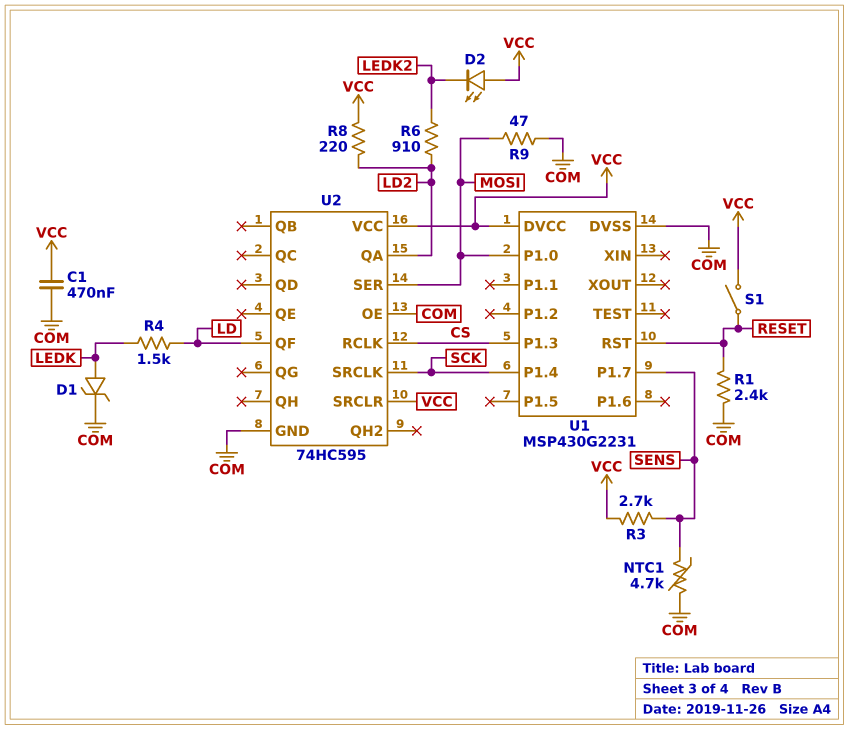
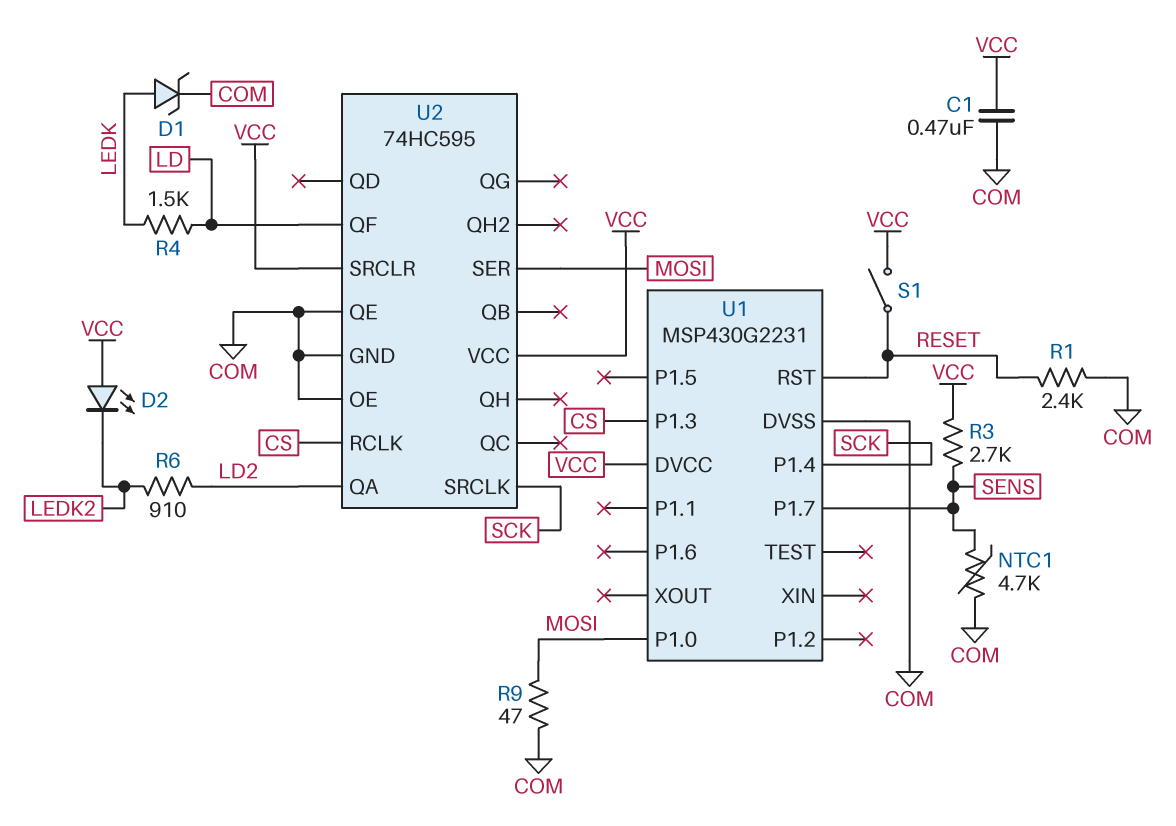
R8: 220 (LD2, VCC) -> none
U2 pin QE: none -> COM

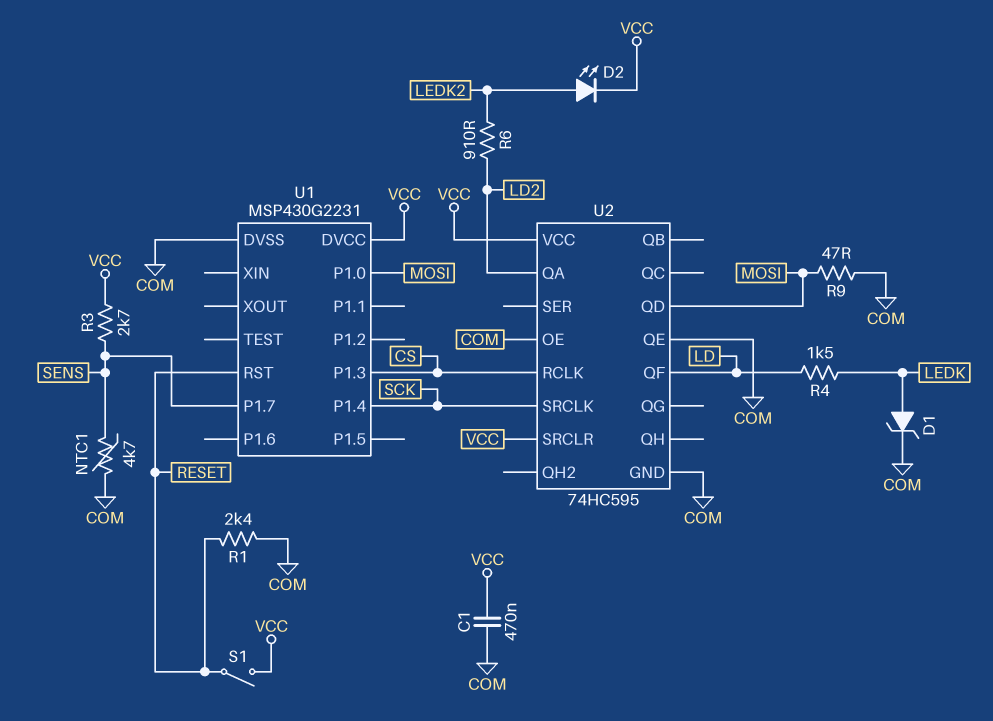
D2: LED (A VCC, K LEDK2) -> LED (A LEDK2, K VCC)
U2 pin QD: none -> MOSI
U2 pin SER: MOSI -> none

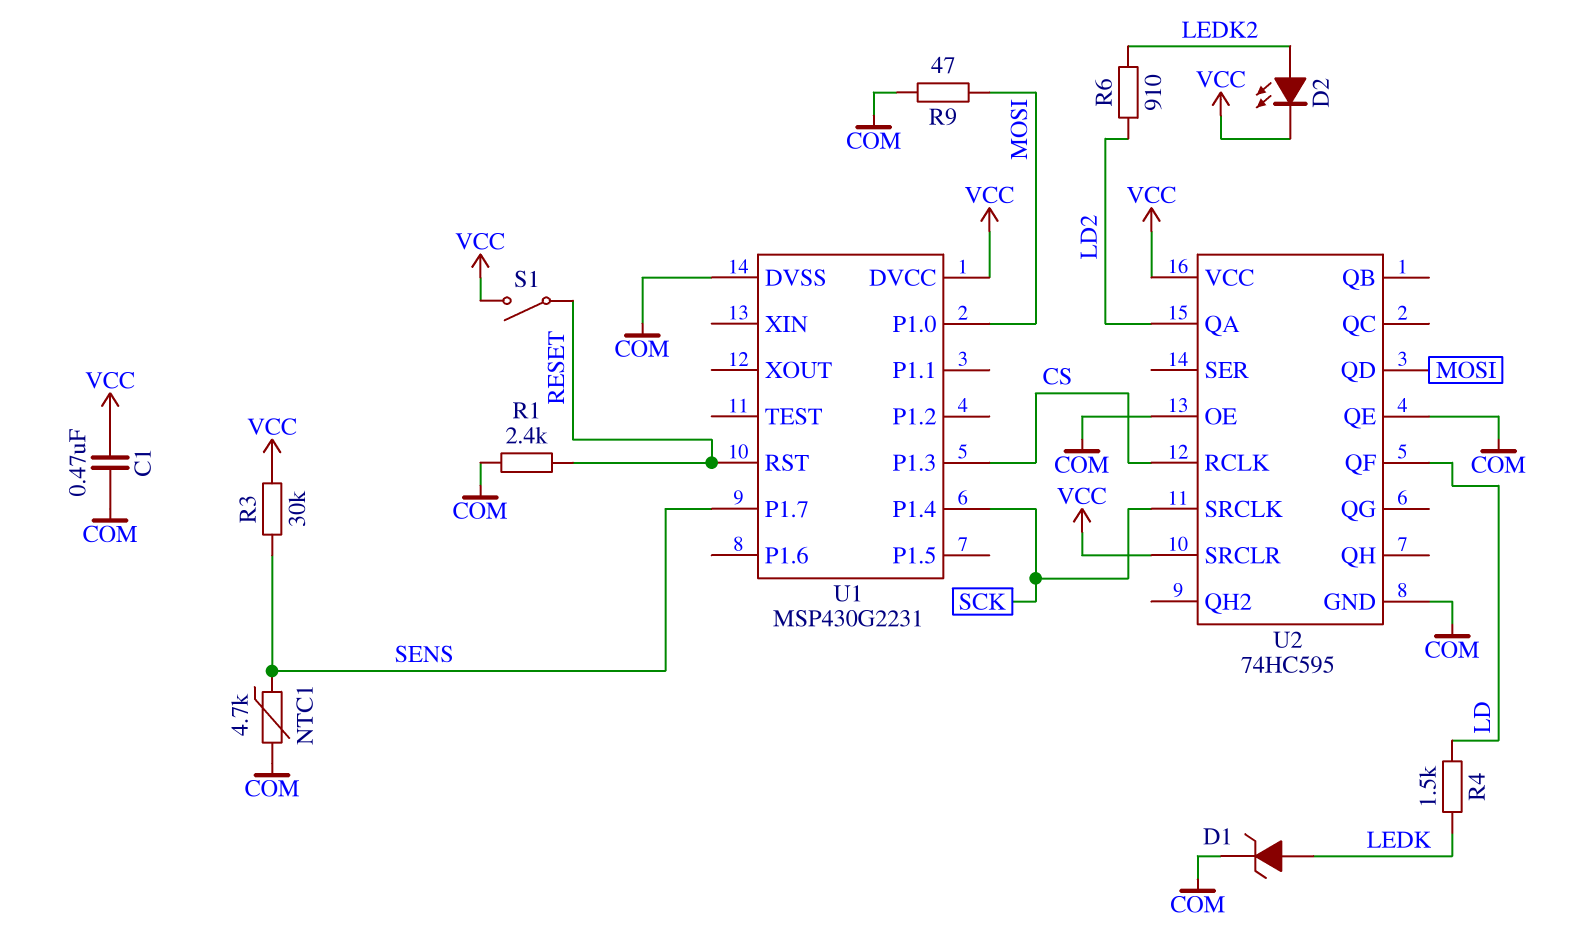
R3: 2.7k (SENS, VCC) -> 30k (SENS, VCC)

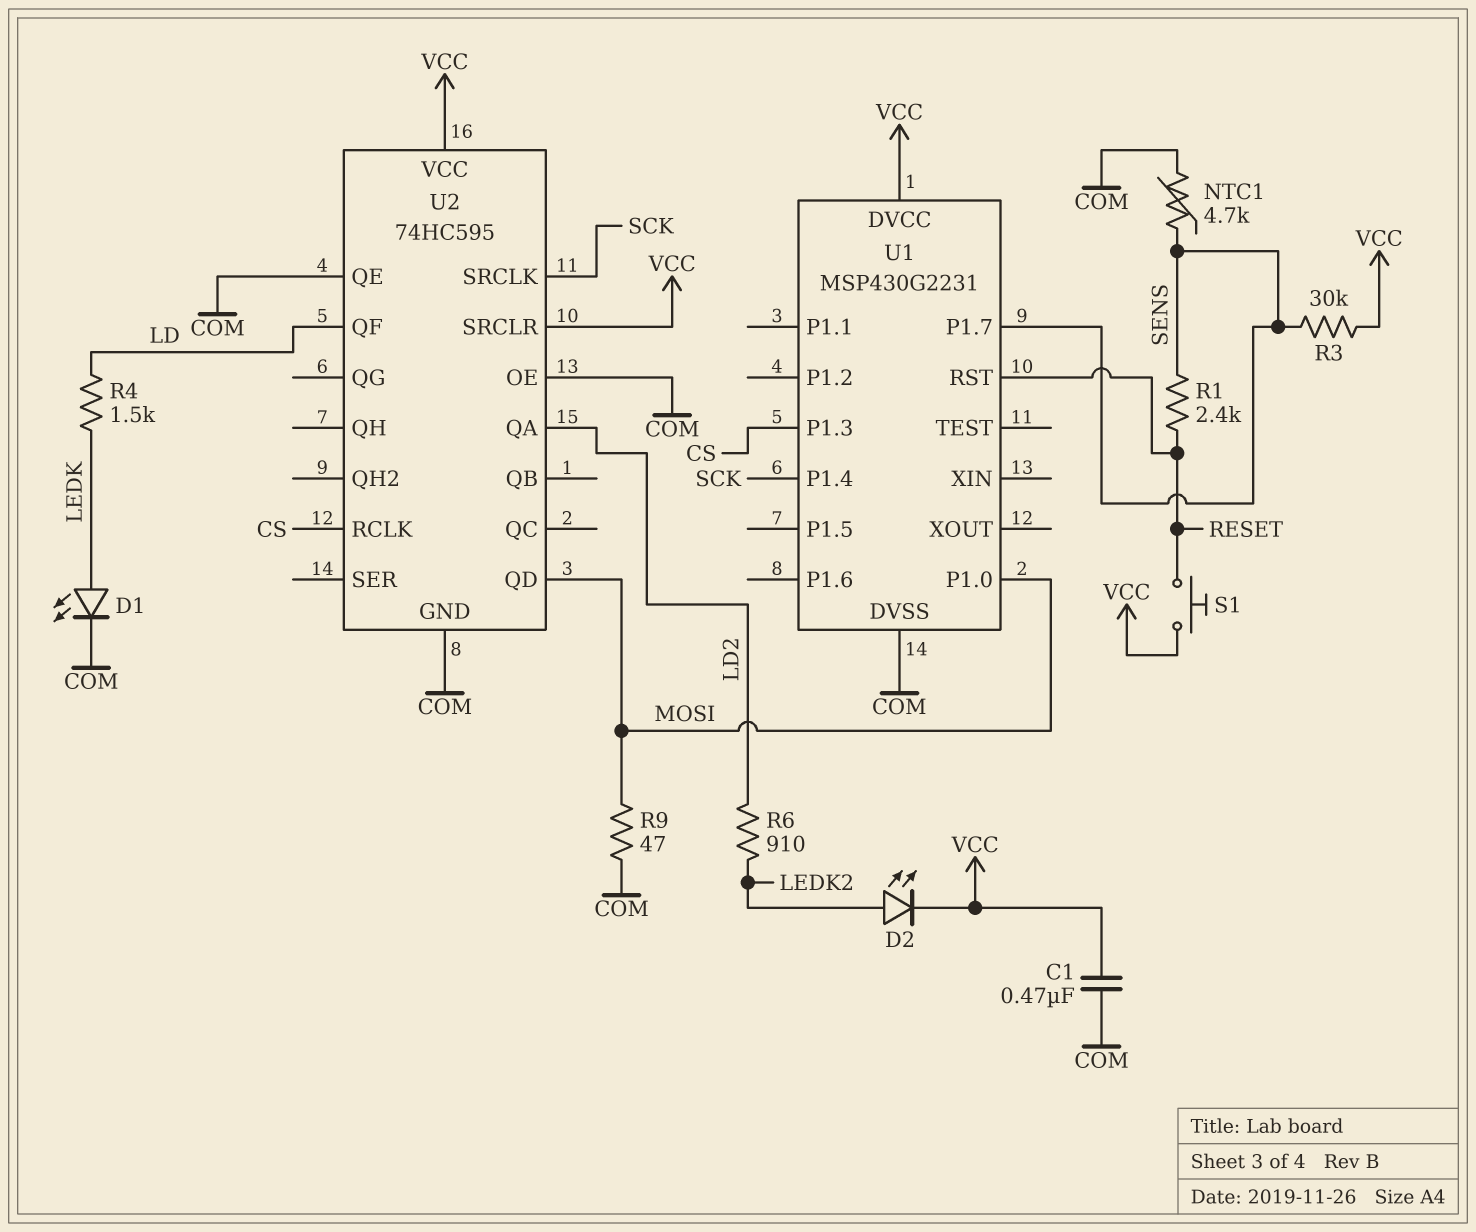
D1: zener (A LEDK, K COM) -> LED (A LEDK, K COM)
R1: 2.4k (COM, RESET) -> 2.4k (RESET, SENS)
S1: switch (RESET, VCC) -> button (RESET, VCC)

